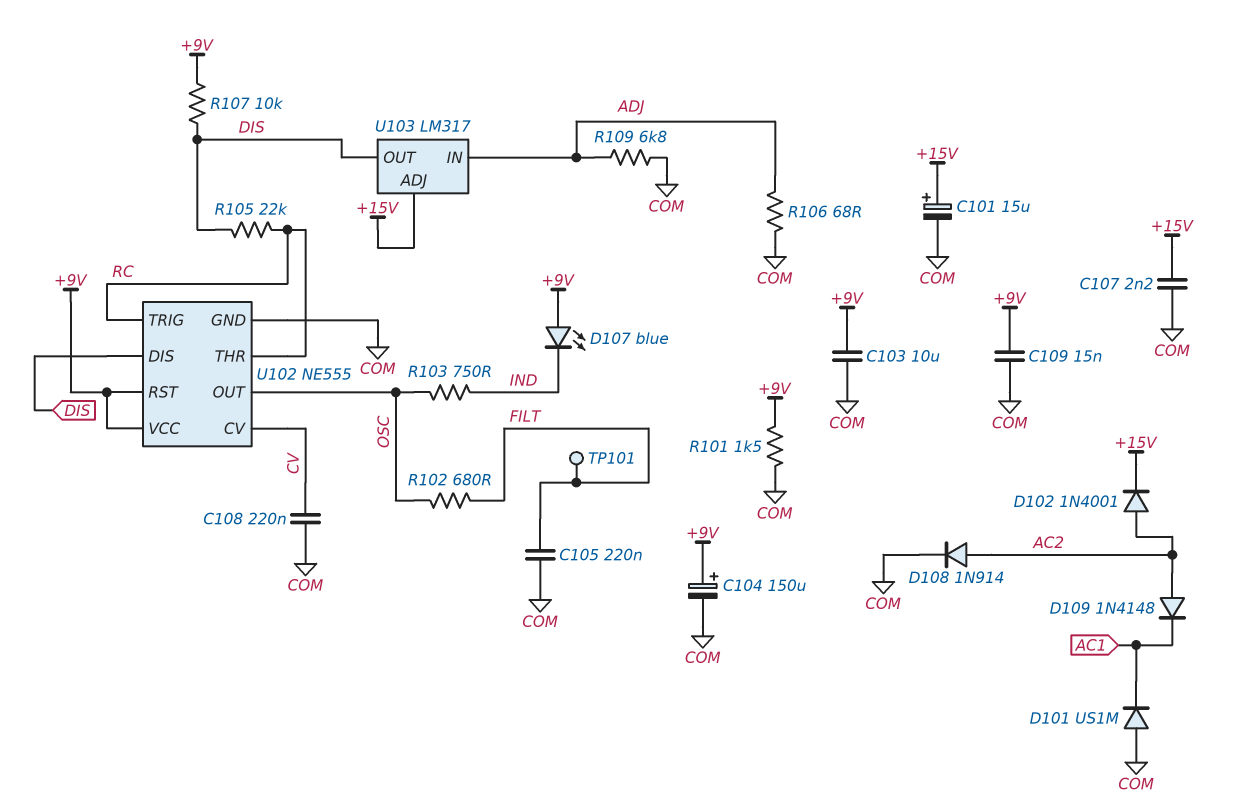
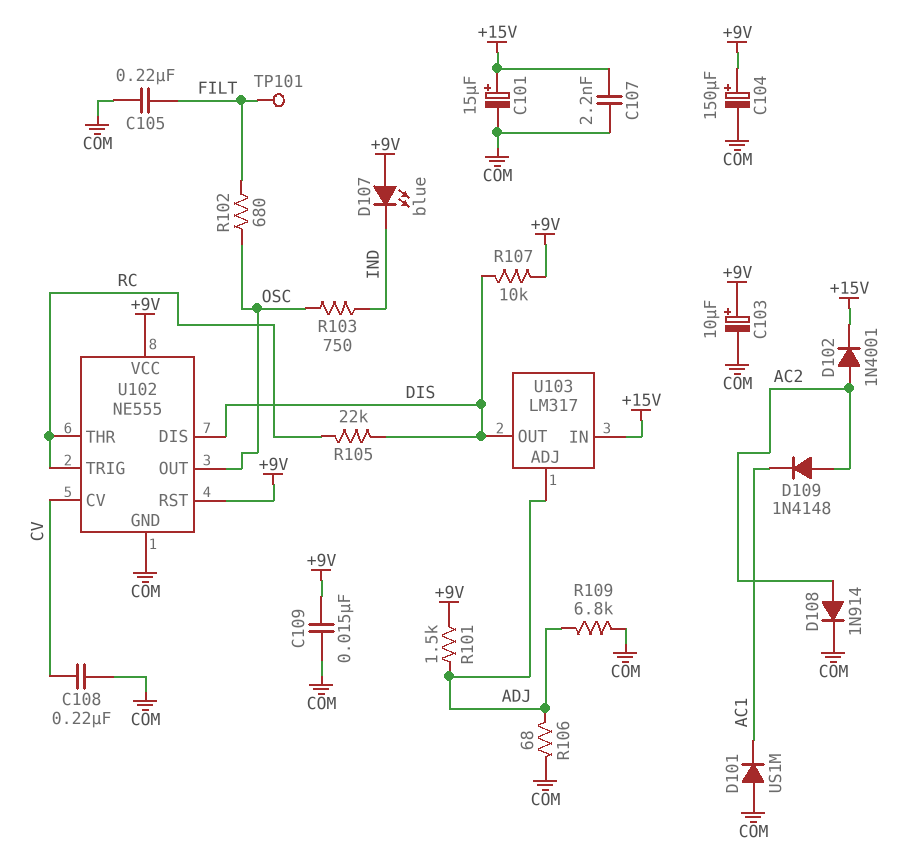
C103: 10uF (+9V, COM) -> 10uF (plus +9V, minus COM)
R101: 1.5k (+9V, COM) -> 1.5k (+9V, ADJ)
U103 pin ADJ: +15V -> ADJ
U103 pin IN: ADJ -> +15V

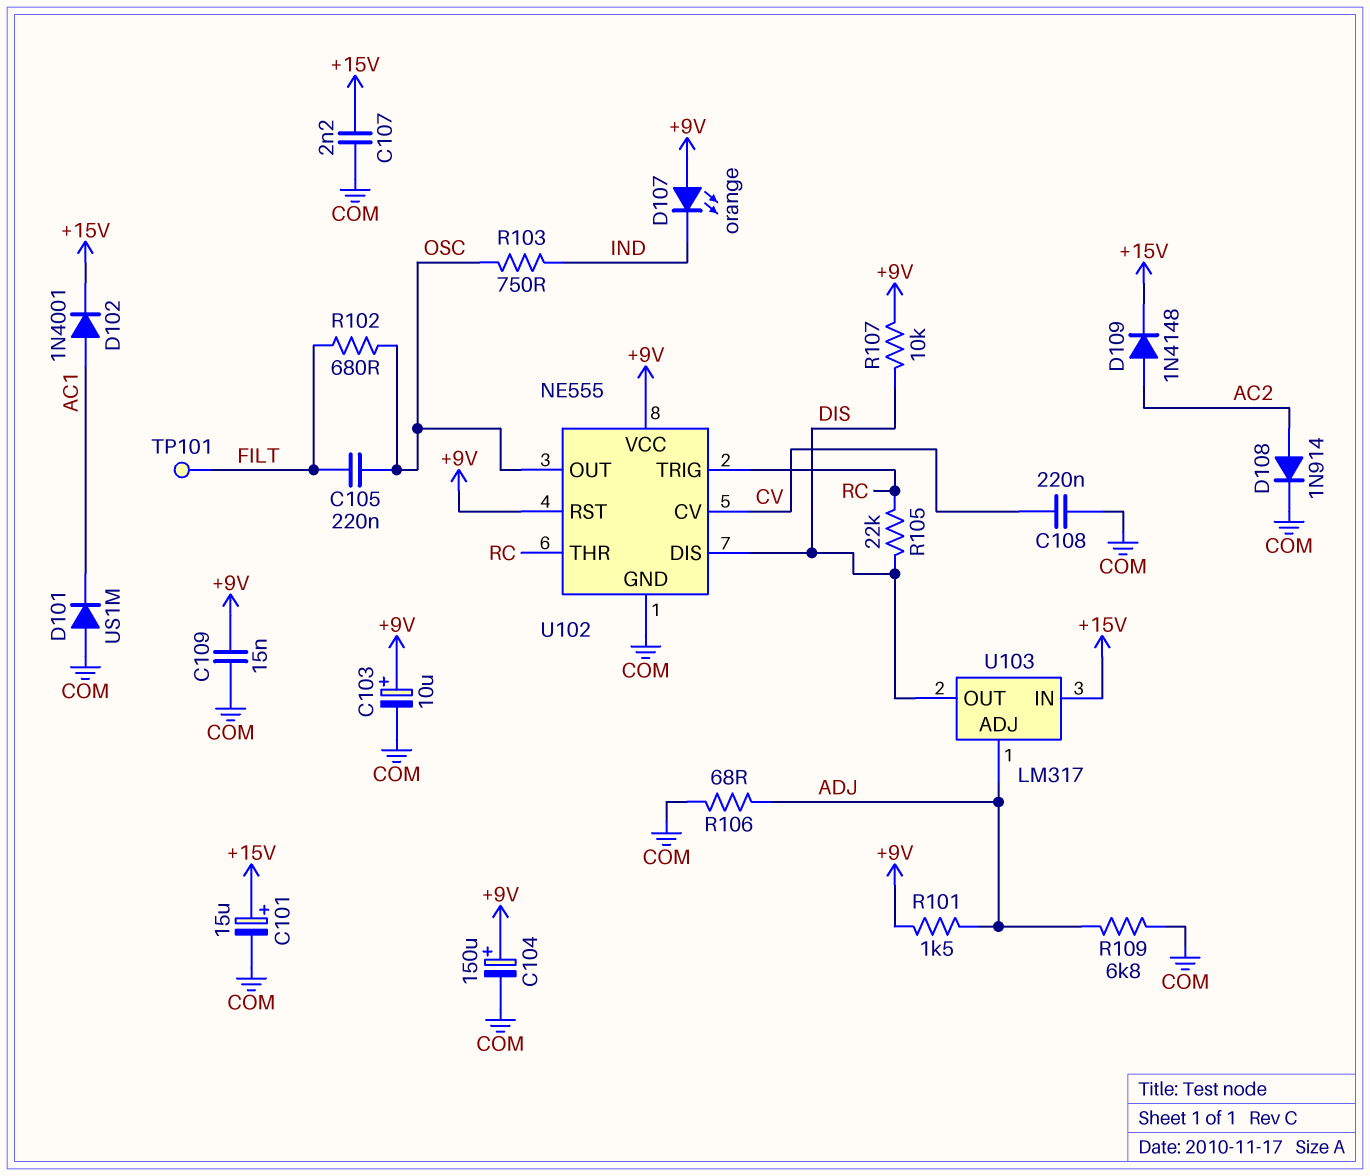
C105: 220nF (COM, FILT) -> 220nF (FILT, OSC)
D102: diode 1N4001 (A AC2, K +15V) -> diode 1N4001 (A AC1, K +15V)
D107: LED blue (A +9V, K IND) -> LED orange (A +9V, K IND)
D109: diode 1N4148 (A AC2, K AC1) -> diode 1N4148 (A AC2, K +15V)

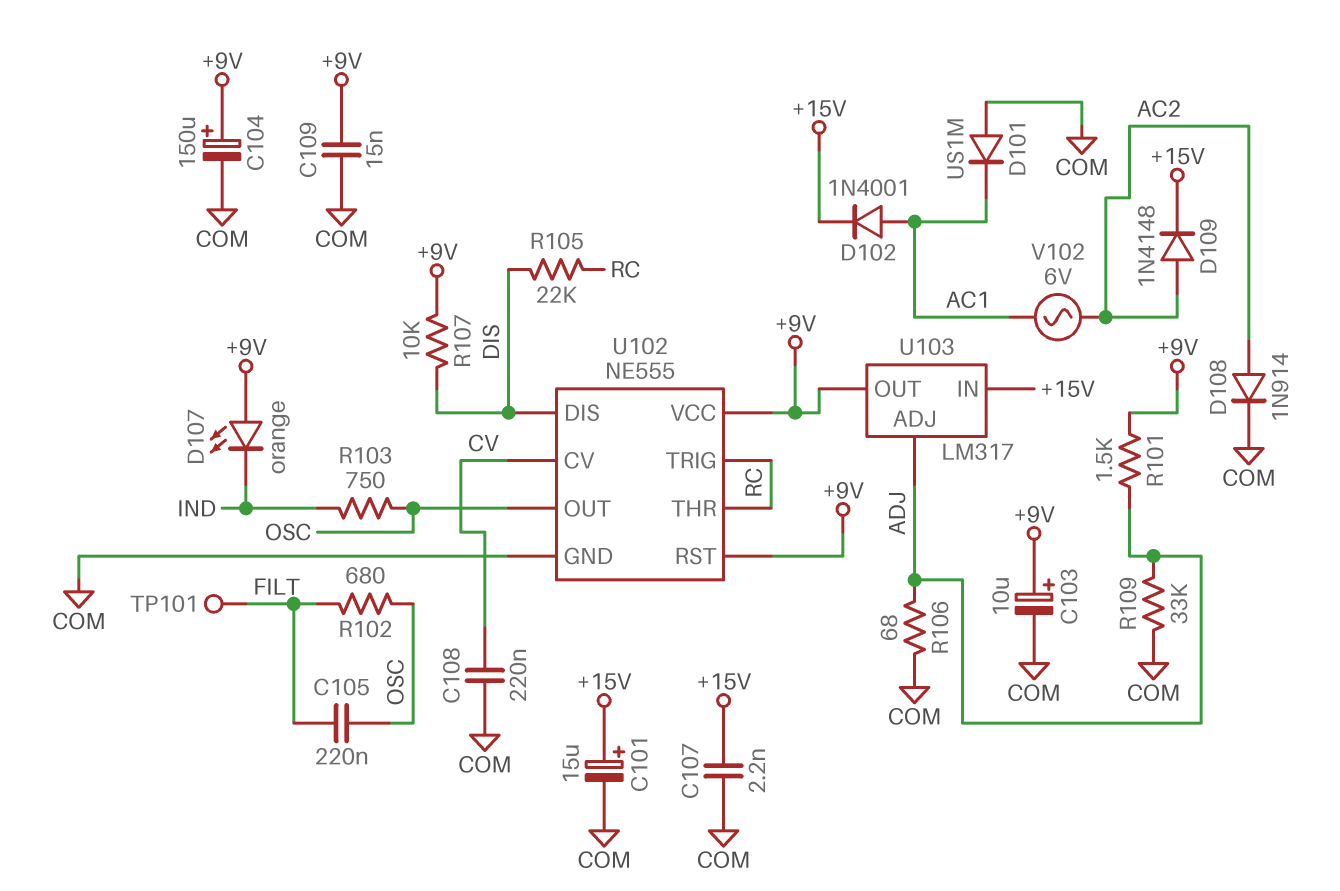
R109: 6.8k (ADJ, COM) -> 33k (ADJ, COM)
U103 pin OUT: DIS -> +9V
V102: none -> AC 6V (AC1, AC2)

